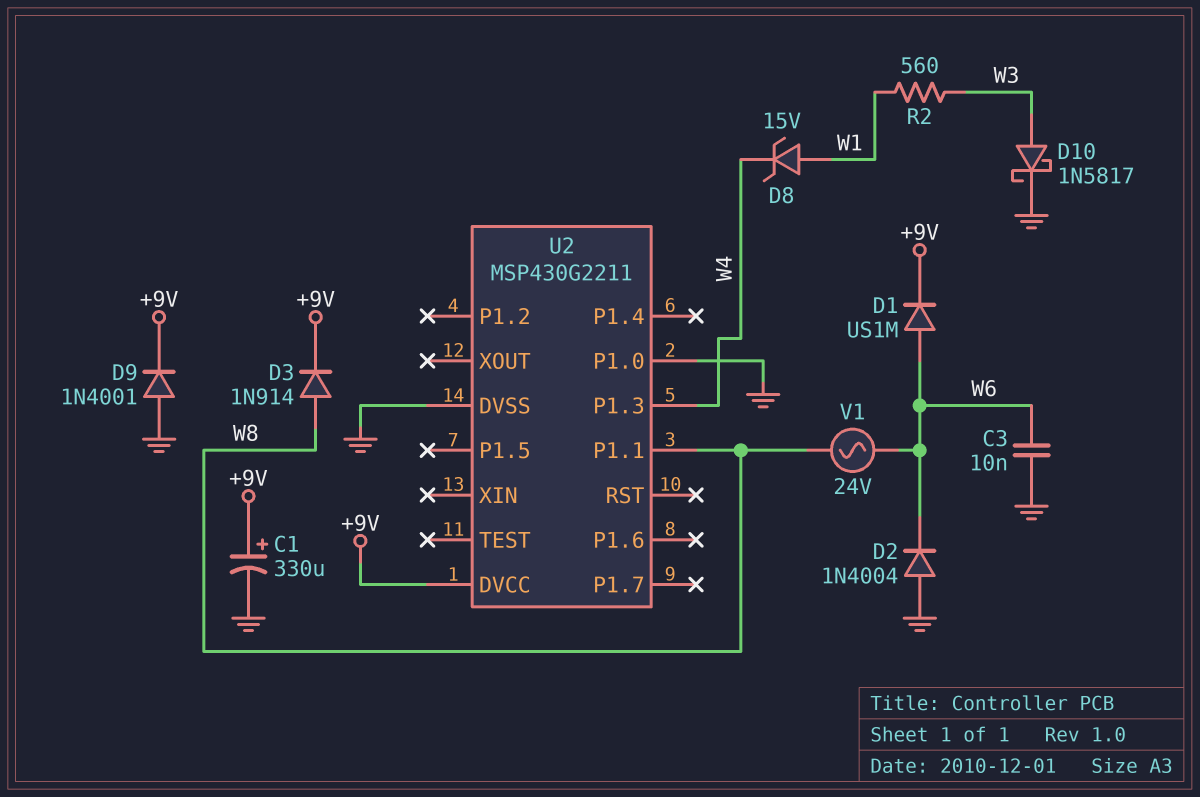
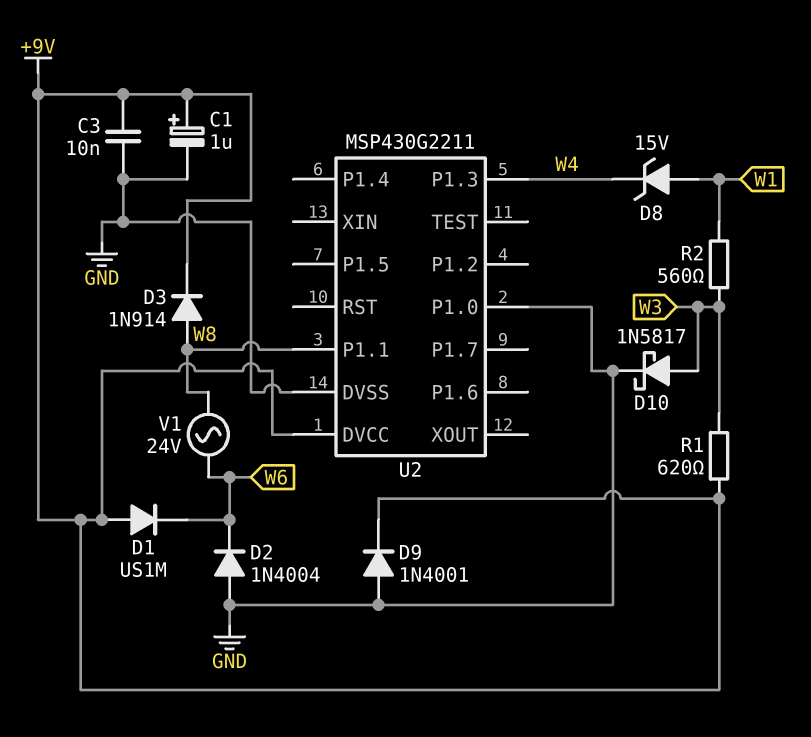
C1: 330uF (plus +9V, minus GND) -> 1uF (plus +9V, minus GND)
C3: 10nF (GND, W6) -> 10nF (+9V, GND)
D1: diode US1M (A W6, K +9V) -> diode US1M (A +9V, K W6)
R1: none -> 620 (+9V, W3)

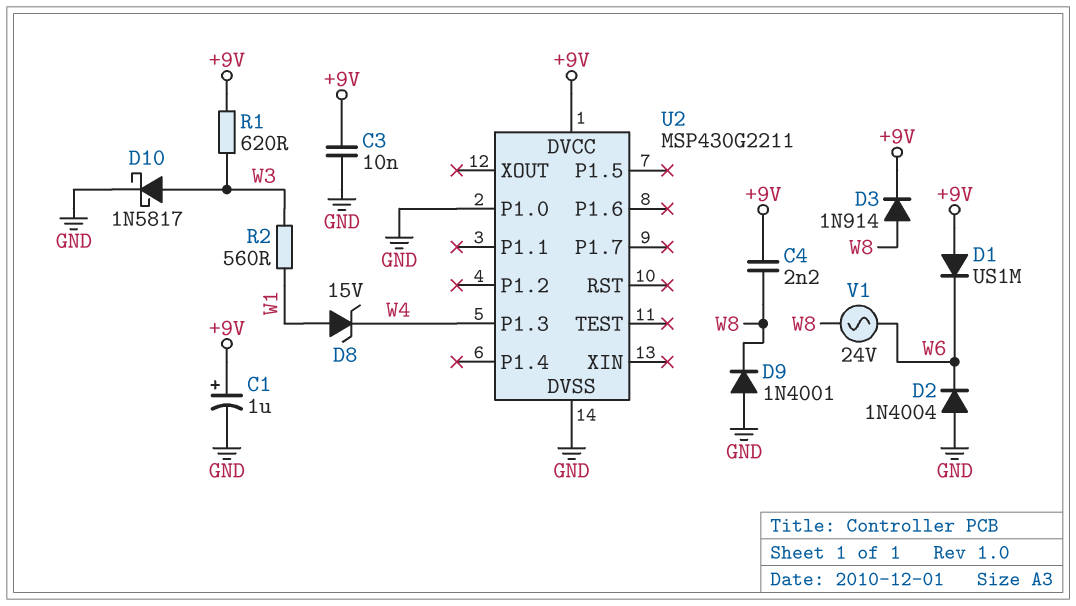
C4: none -> 2.2nF (+9V, W8)
D9: diode 1N4001 (A GND, K +9V) -> diode 1N4001 (A GND, K W8)
U2 pin P1.1: W8 -> none

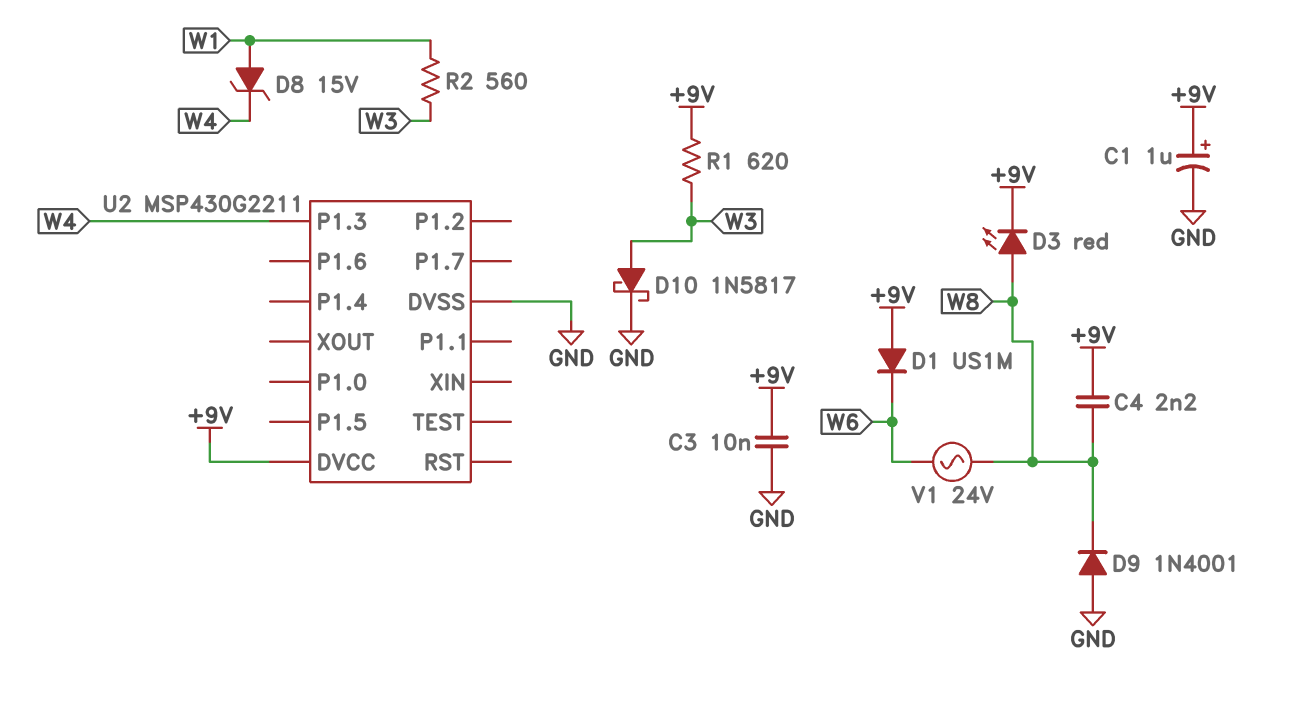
D2: diode 1N4004 (A GND, K W6) -> none
D3: diode 1N914 (A W8, K +9V) -> LED red (A W8, K +9V)
U2 pin P1.0: GND -> none

